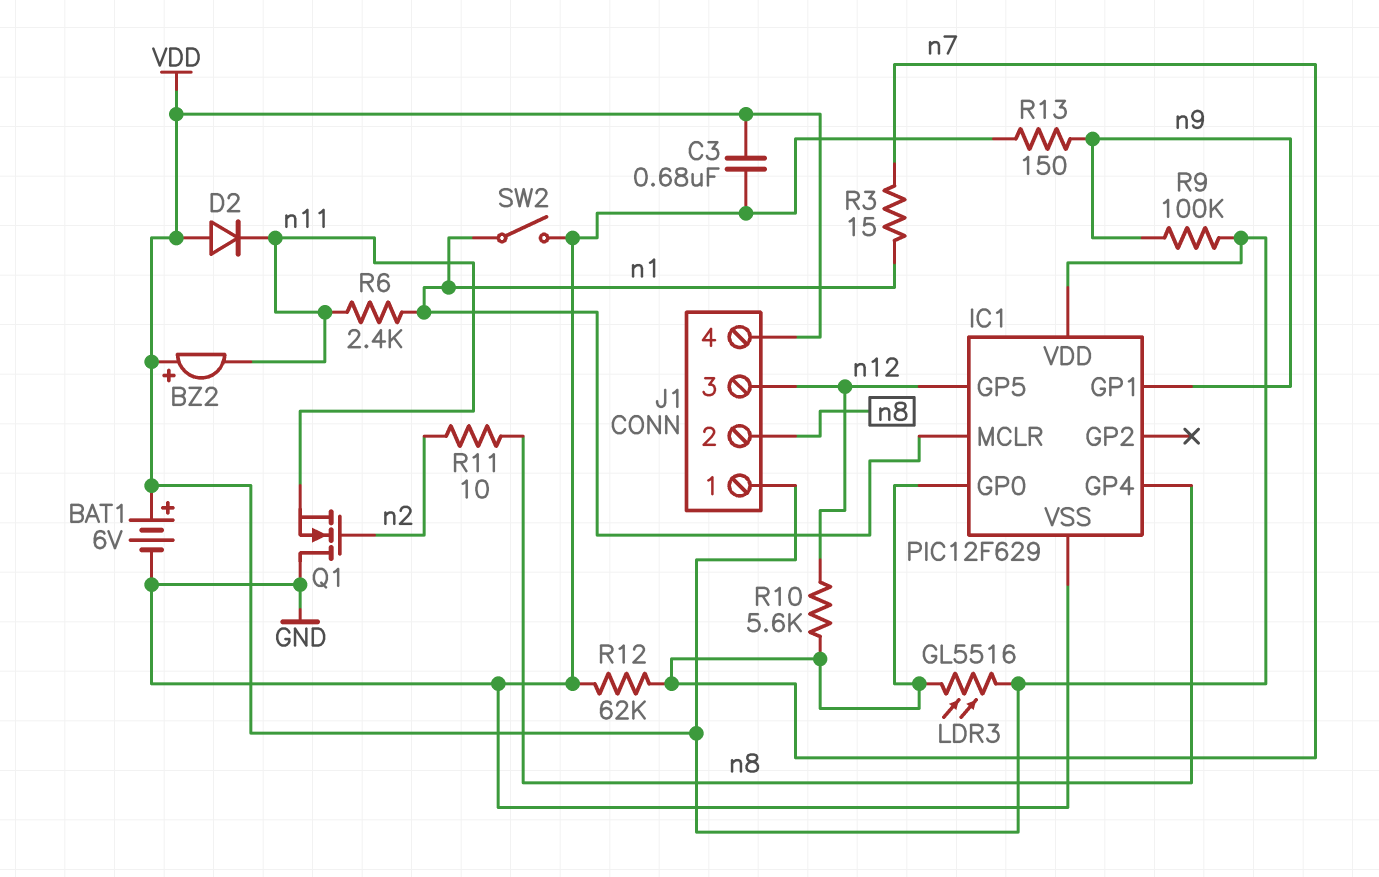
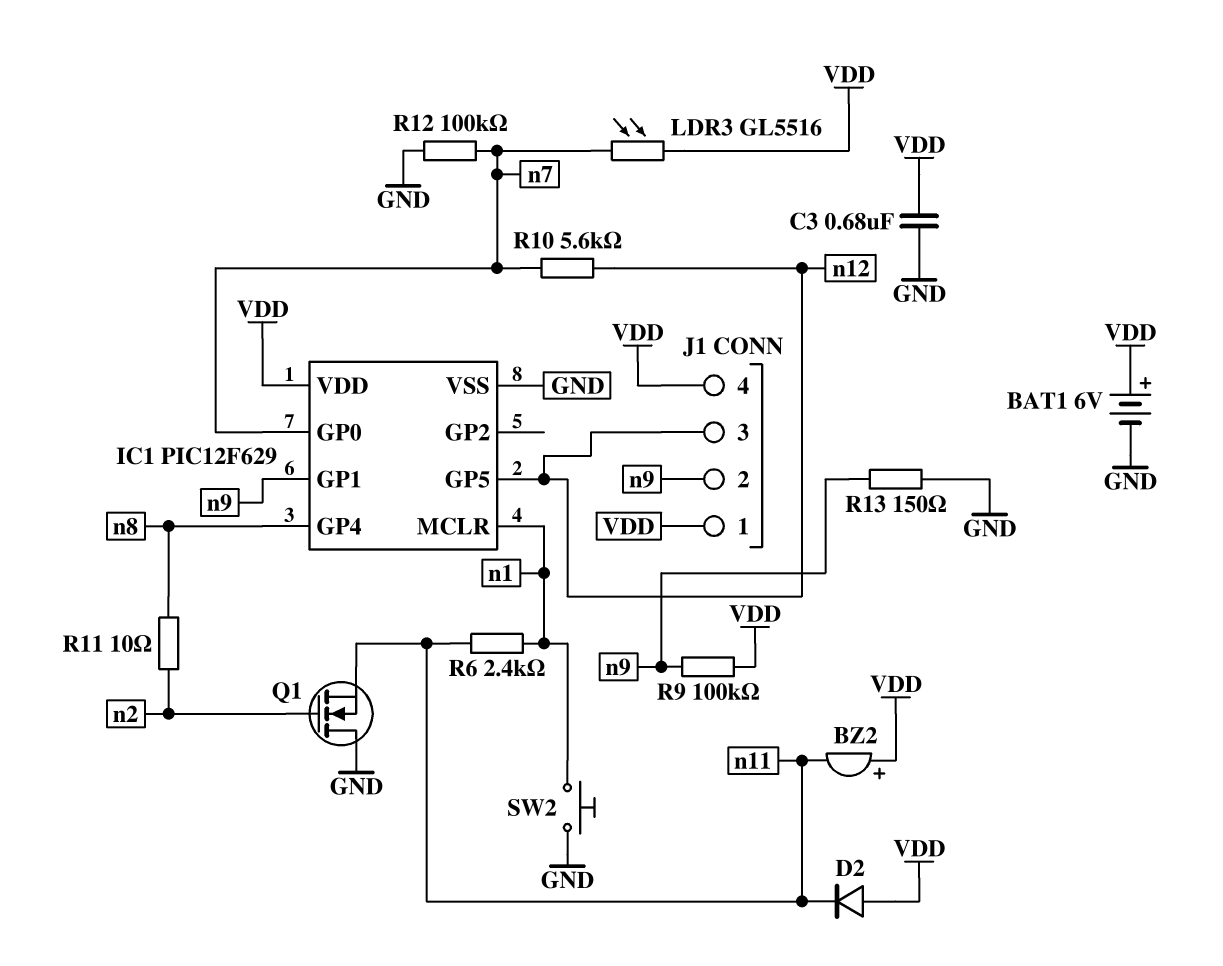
J1 pin 2: n8 -> n9
R3: 15 (n1, n7) -> none
R12: 62k (GND, n7) -> 100k (GND, n7)
SW2: switch (GND, n1) -> button (GND, n1)

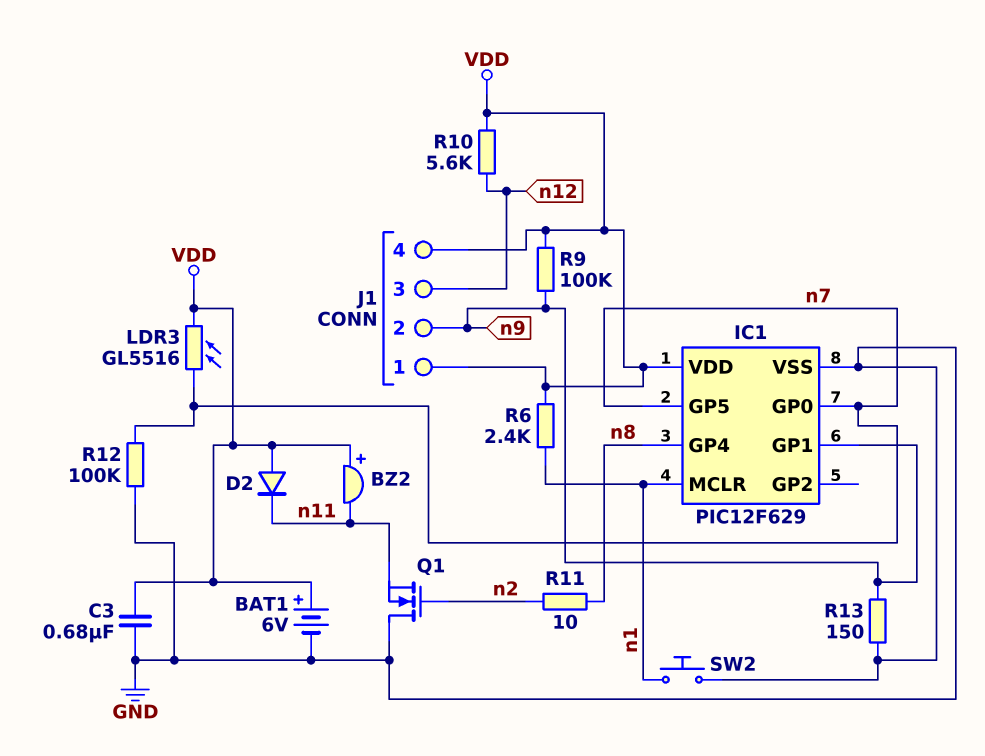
IC1 pin GP5: n12 -> n7
R6: 2.4k (n1, n11) -> 2.4k (VDD, n1)
R10: 5.6k (n7, n12) -> 5.6k (VDD, n12)

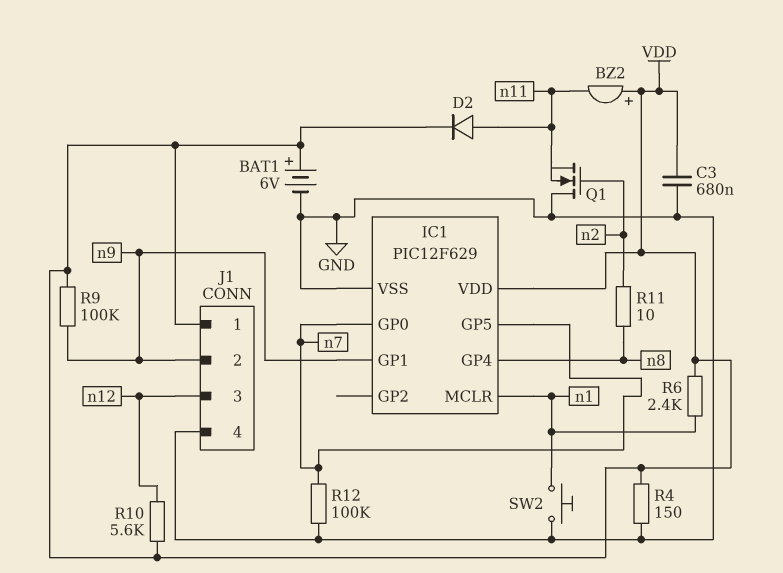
D2: diode (A VDD, K n11) -> diode (A n11, K VDD)
J1 pin 4: VDD -> GND
LDR3: GL5516 (VDD, n7) -> none
R4: none -> 150 (GND, VDD)
R13: 150 (GND, n9) -> none

